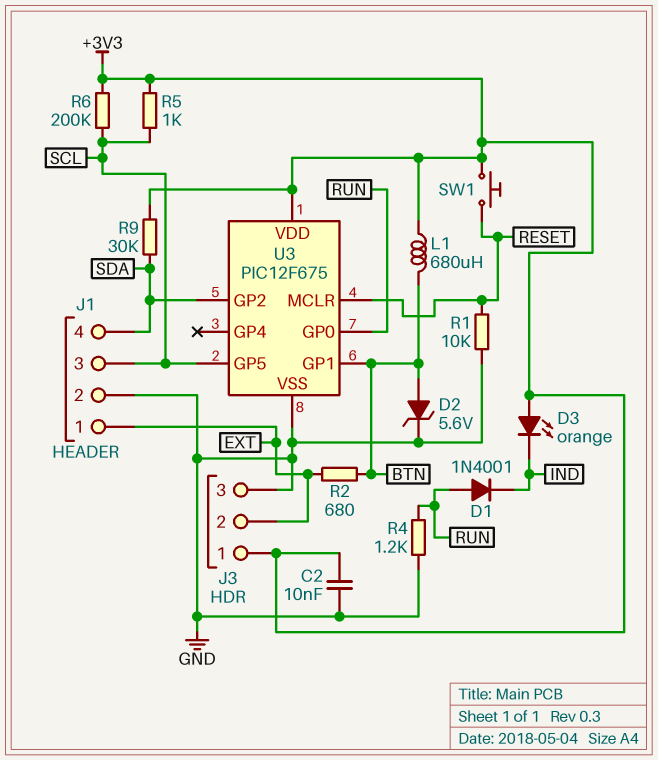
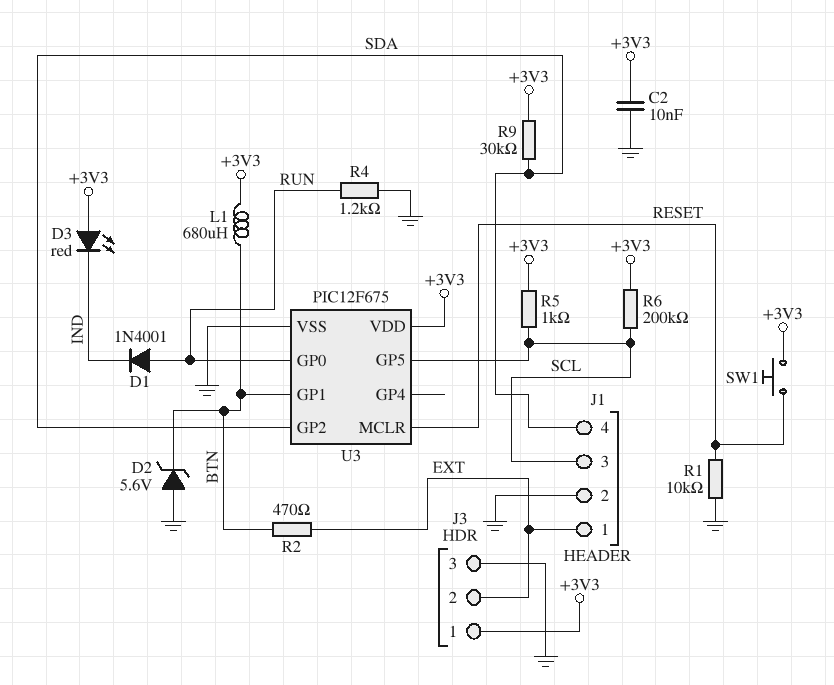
D2: zener 5.6V (A BTN, K GND) -> zener 5.6V (A GND, K BTN)
D3: LED orange (A +3V3, K IND) -> LED red (A +3V3, K IND)
R2: 680 (BTN, EXT) -> 470 (BTN, EXT)

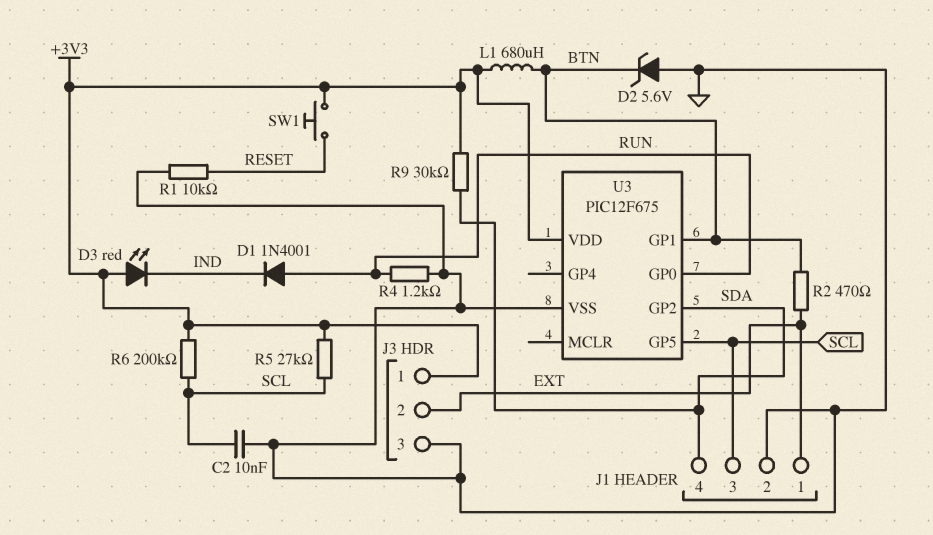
C2: 10nF (+3V3, GND) -> 10nF (GND, SCL)
R5: 1k (+3V3, SCL) -> 27k (+3V3, SCL)
U3 pin MCLR: RESET -> none

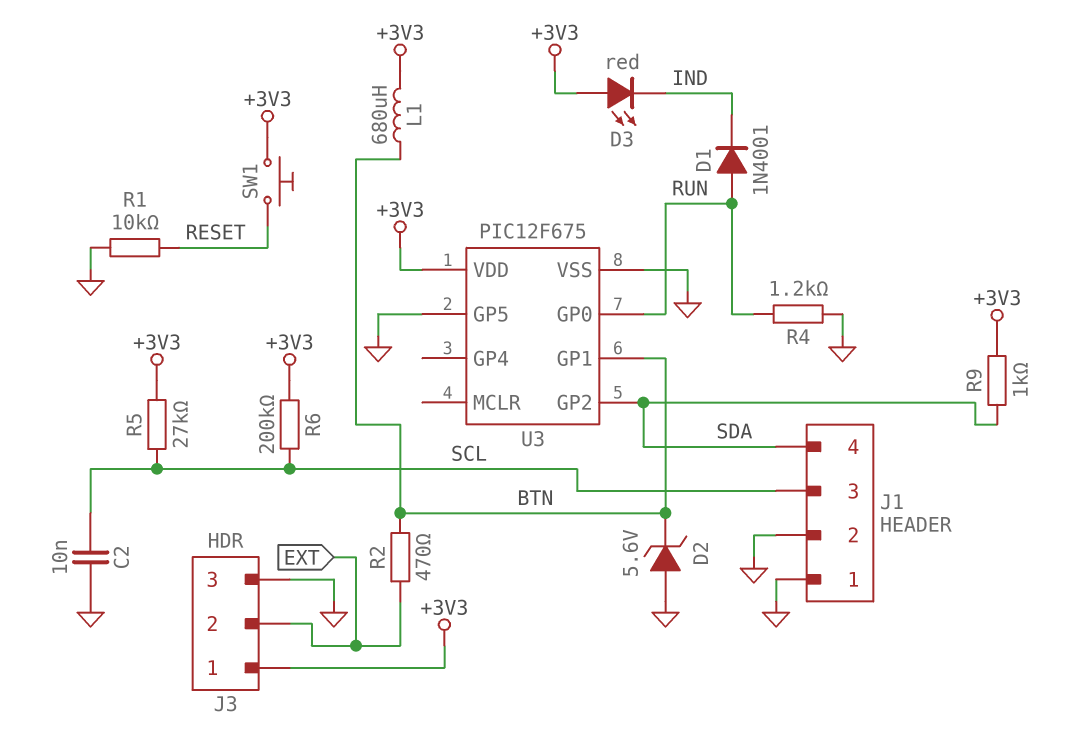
J1 pin 1: EXT -> GND
R9: 30k (+3V3, SDA) -> 1k (+3V3, SDA)
U3 pin GP5: SCL -> GND

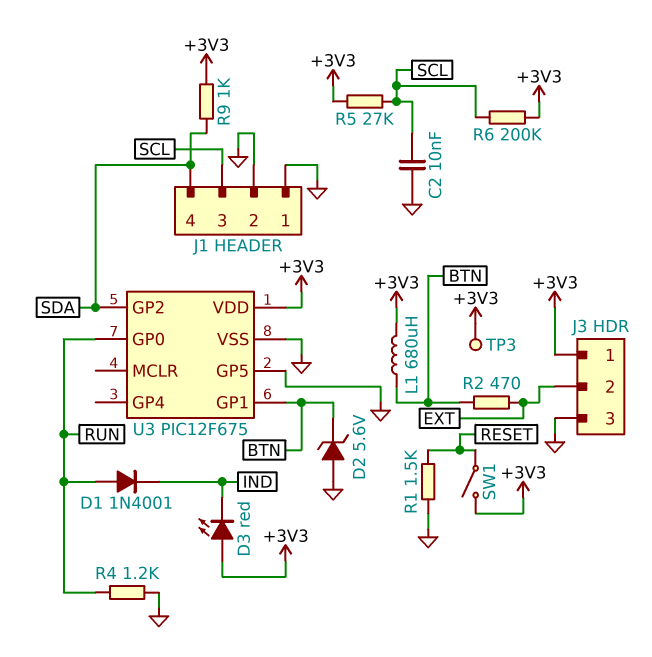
R1: 10k (GND, RESET) -> 1.5k (GND, RESET)
SW1: button (+3V3, RESET) -> switch (+3V3, RESET)
TP3: none -> test point (+3V3)

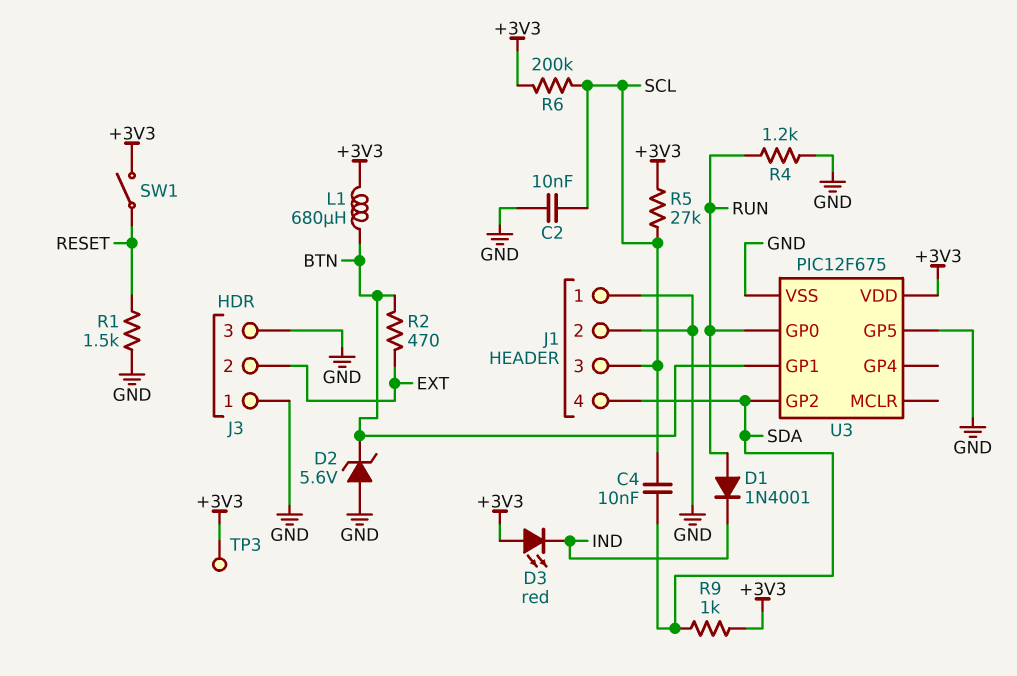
C4: none -> 10nF (SCL, SDA)
J3 pin 1: +3V3 -> GND

